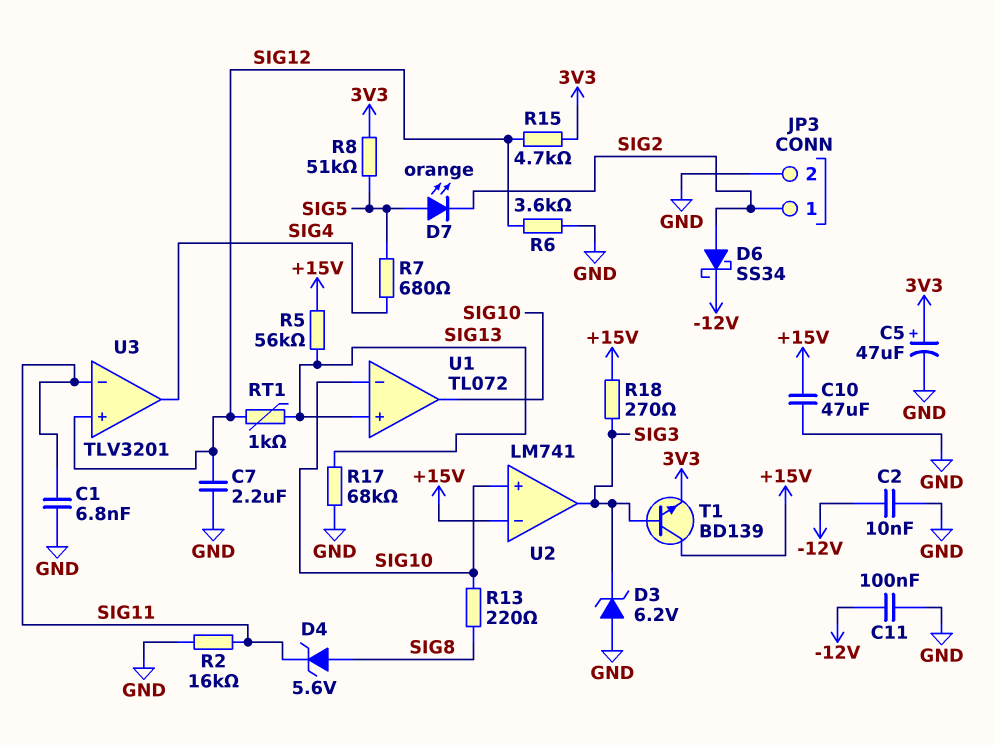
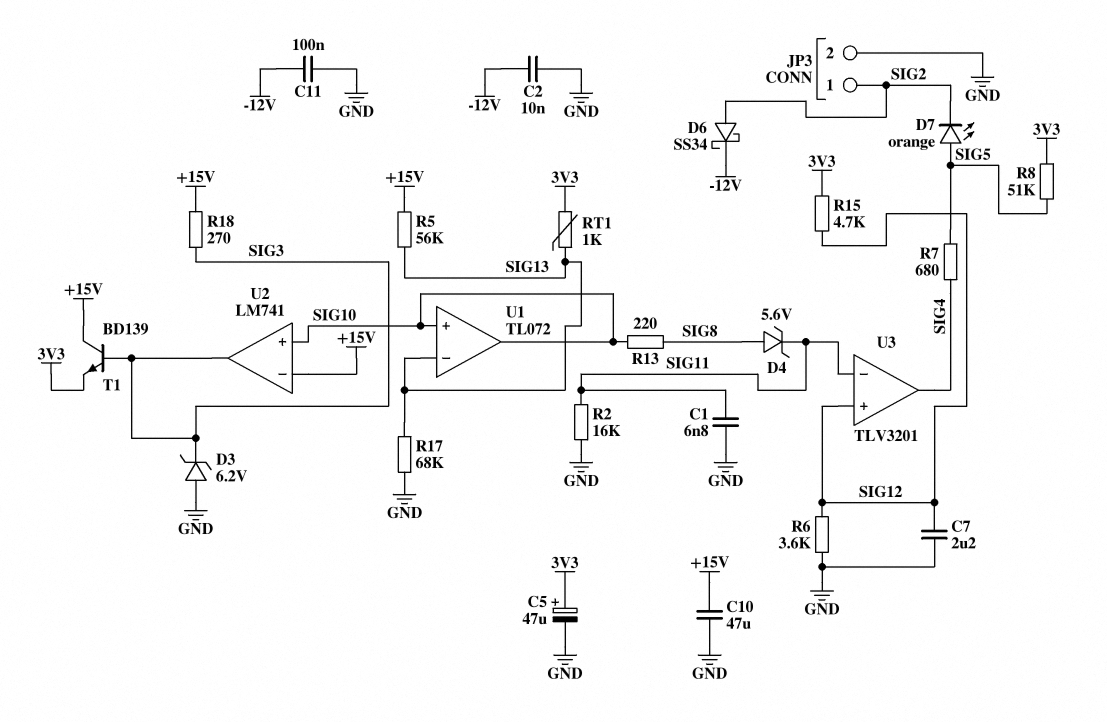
RT1: 1k (SIG12, SIG13) -> 1k (3V3, SIG13)
U1 pin in+: SIG13 -> SIG10
U1 pin in-: SIG10 -> SIG13

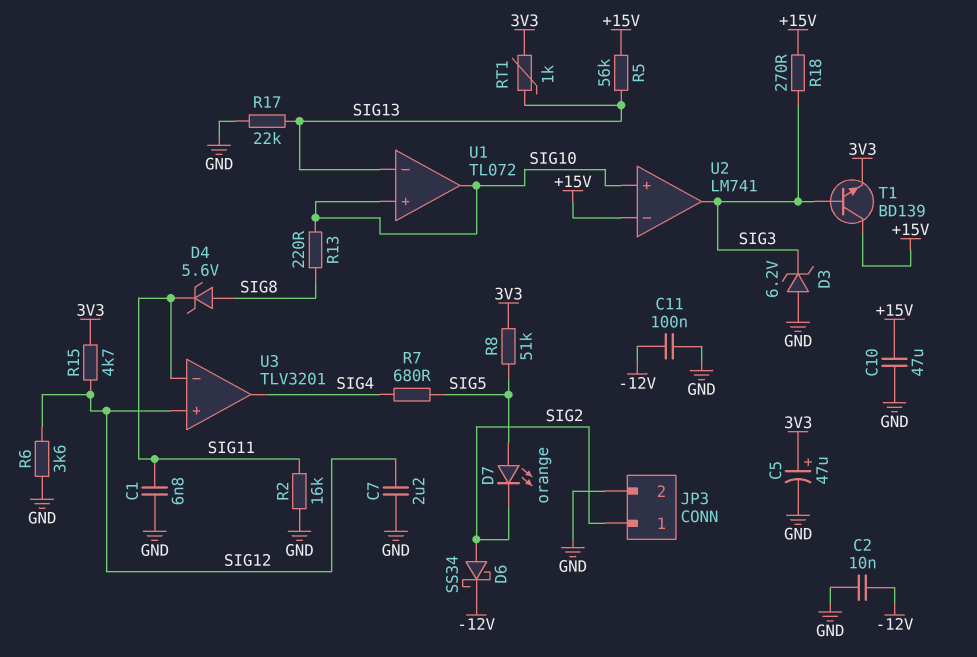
R17: 68k (GND, SIG13) -> 22k (GND, SIG13)

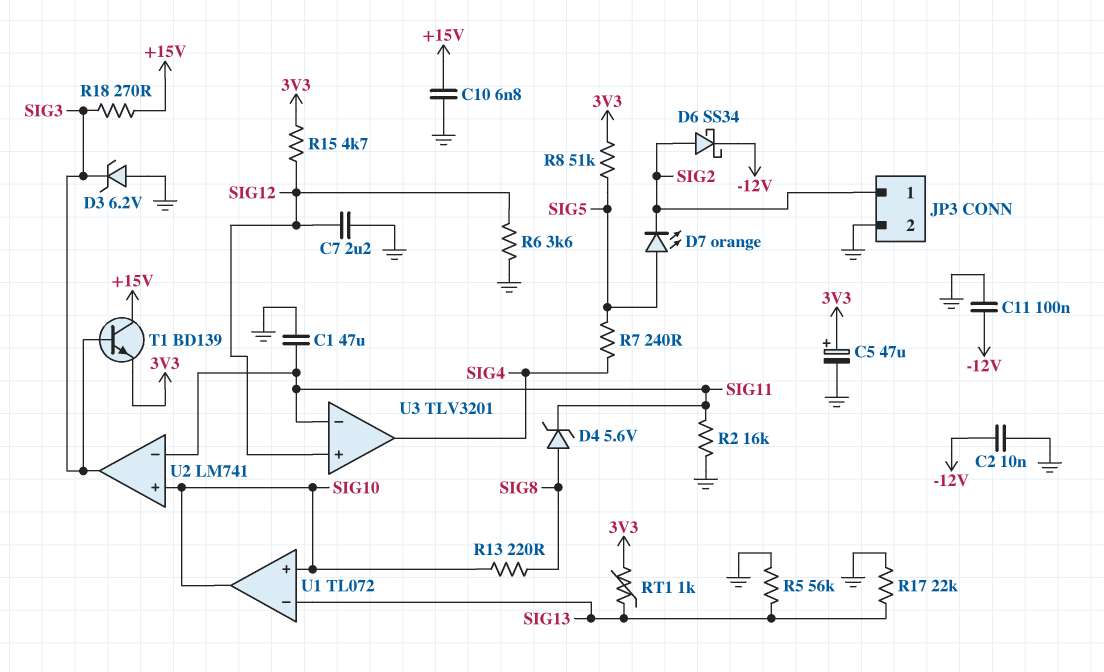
C1: 6.8nF (GND, SIG11) -> 47uF (GND, SIG11)
C10: 47uF (+15V, GND) -> 6.8nF (+15V, GND)
R5: 56k (+15V, SIG13) -> 56k (GND, SIG13)
R7: 680 (SIG4, SIG5) -> 240 (SIG4, SIG5)
U2 pin in-: +15V -> SIG11

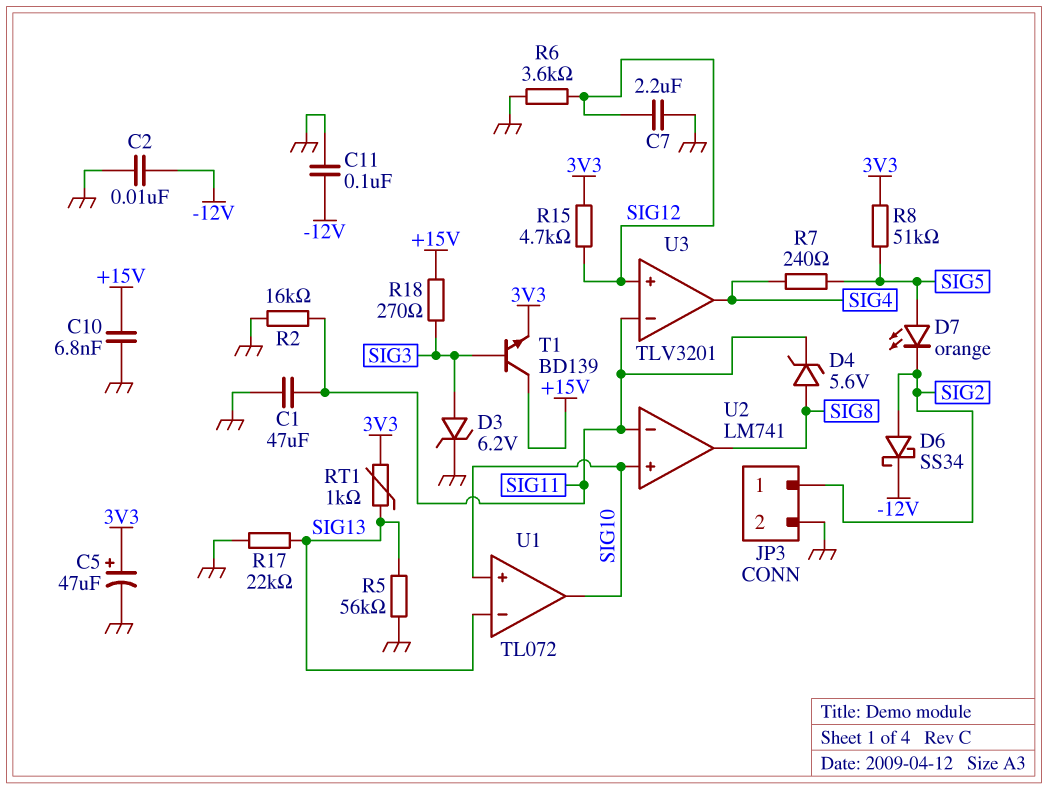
D3: zener 6.2V (A GND, K SIG3) -> zener 6.2V (A SIG3, K GND)
R13: 220 (SIG8, SIG10) -> none
U2 pin out: SIG3 -> SIG8

